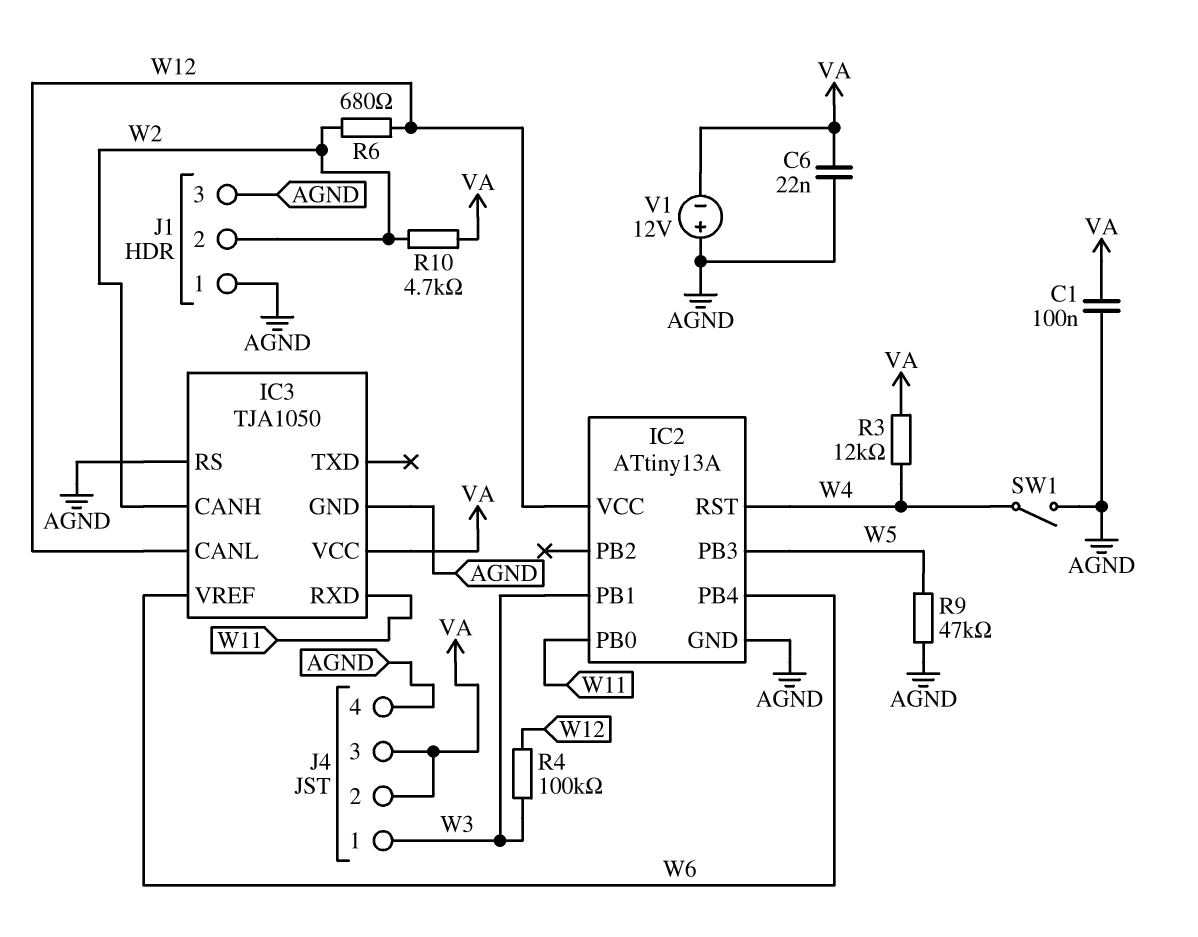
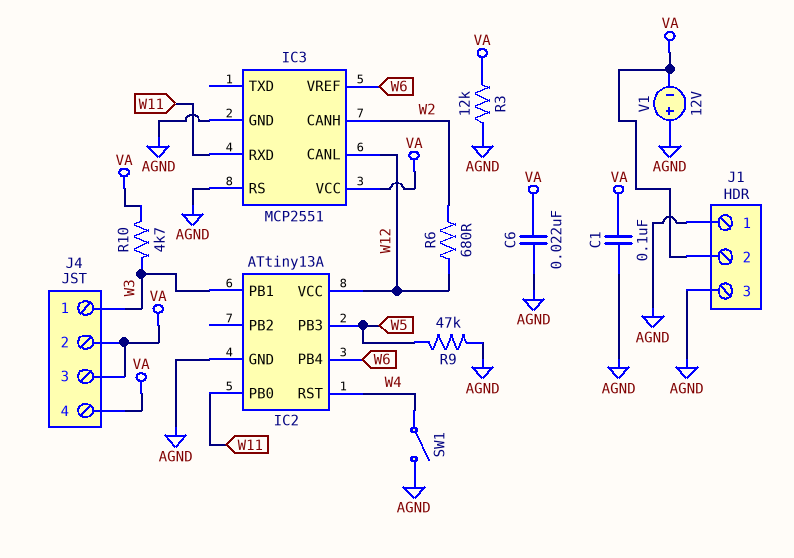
IC3: TJA1050 -> MCP2551
J1 pin 2: W2 -> VA
J4 pin 4: AGND -> VA
R3: 12k (VA, W4) -> 12k (AGND, VA)
R4: 100k (W3, W12) -> none
R10: 4.7k (VA, W2) -> 4.7k (VA, W3)

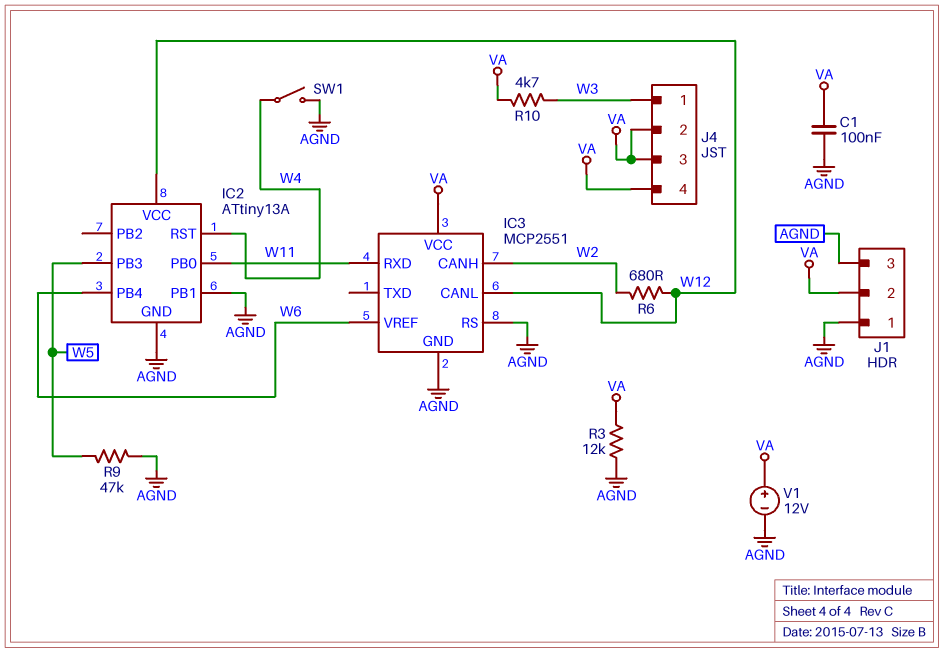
C6: 22nF (AGND, VA) -> none
IC2 pin PB1: W3 -> AGND
V1: 12V (plus AGND, minus VA) -> 12V (plus VA, minus AGND)

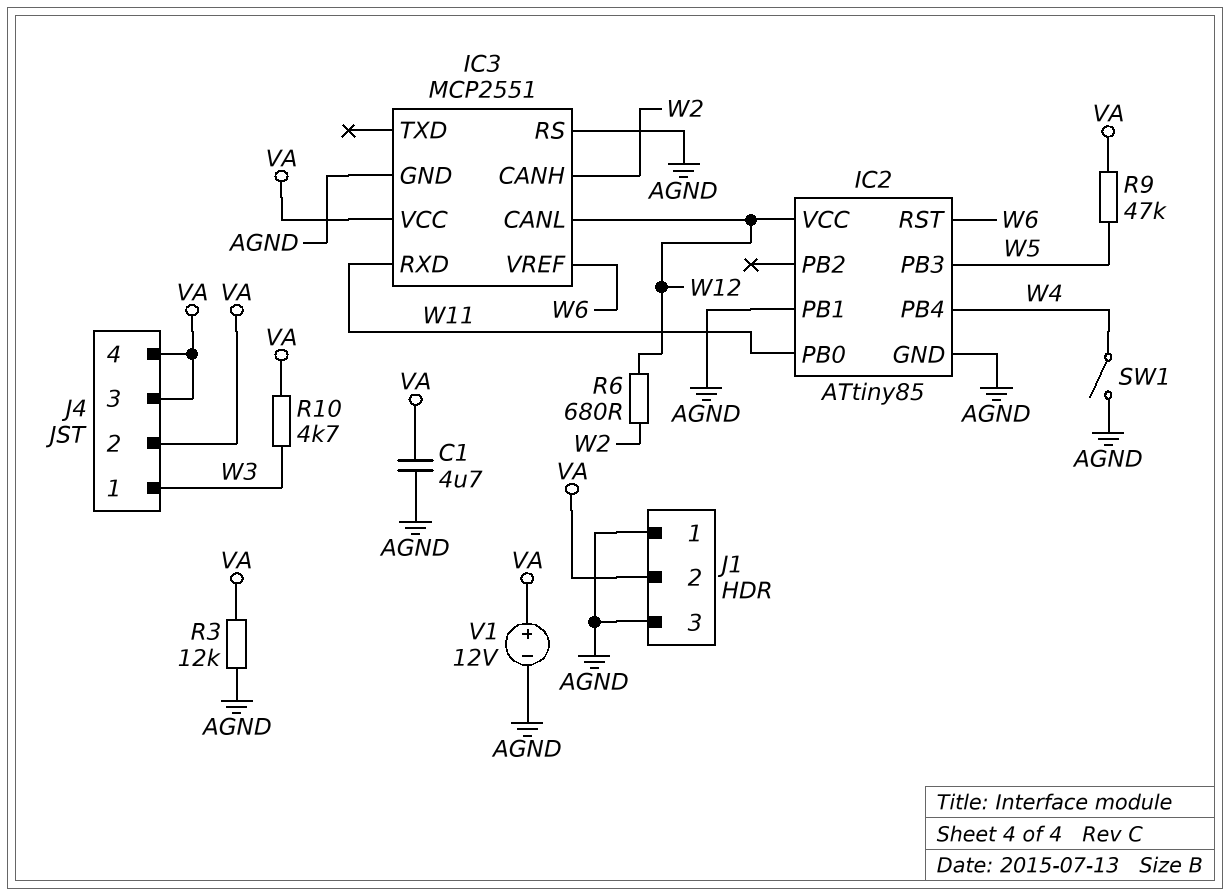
C1: 100nF (AGND, VA) -> 4.7uF (AGND, VA)
IC2: ATtiny13A -> ATtiny85
IC2 pin PB4: W6 -> W4
IC2 pin RST: W4 -> W6
R9: 47k (AGND, W5) -> 47k (VA, W5)

